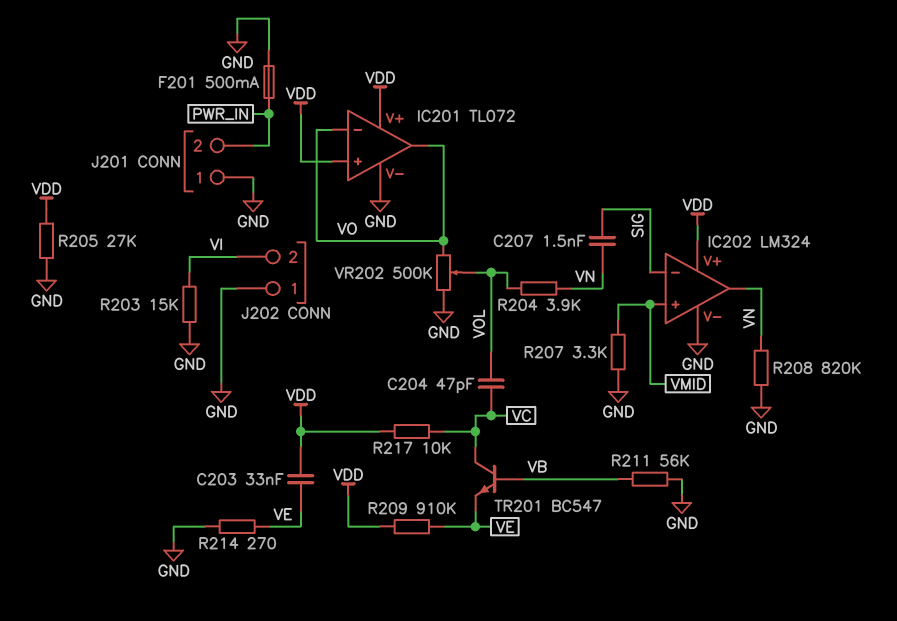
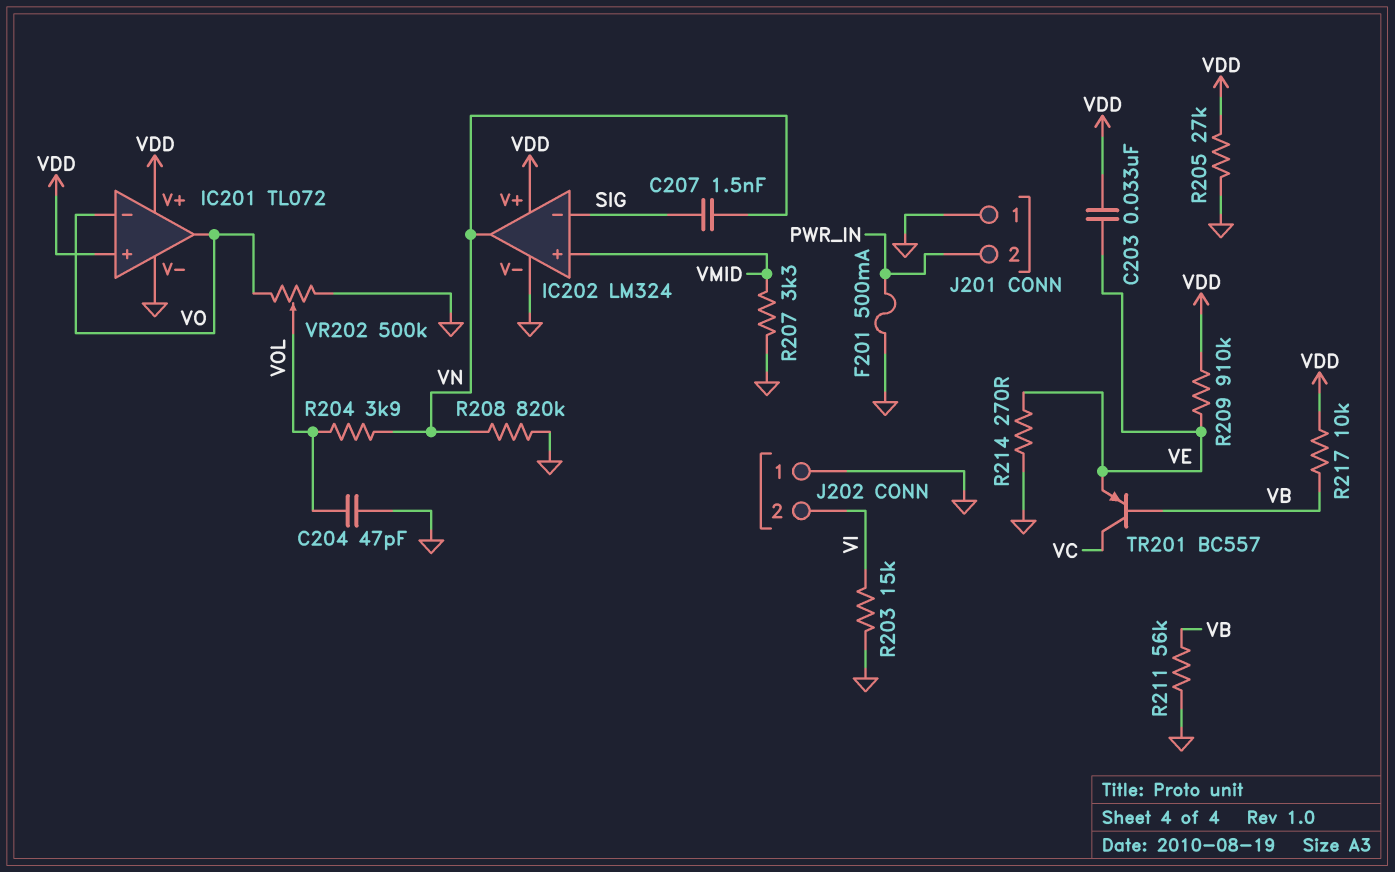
C204: 47pF (VC, VOL) -> 47pF (GND, VOL)
R217: 10k (VC, VDD) -> 10k (VB, VDD)
TR201: NPN BC547 (B VB, C VC, E VE) -> PNP BC557 (B VB, C VC, E VE)

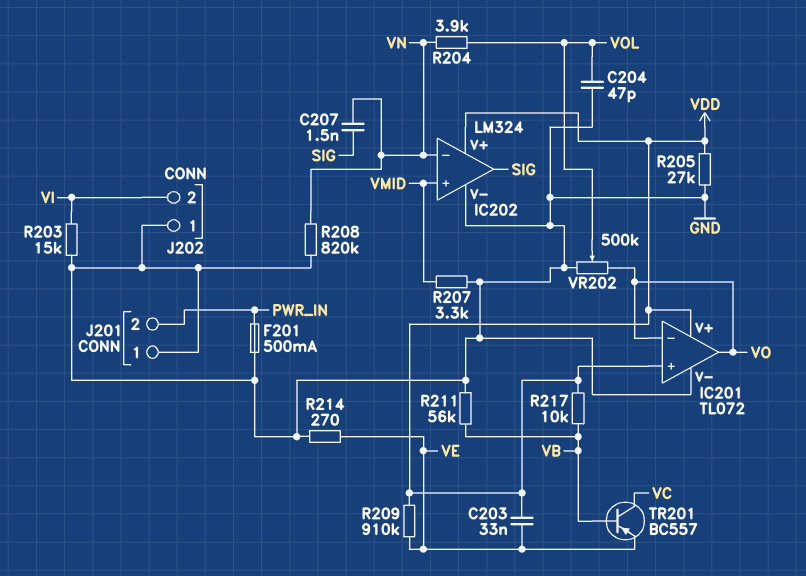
IC202 pin in-: SIG -> VN
IC202 pin out: VN -> SIG

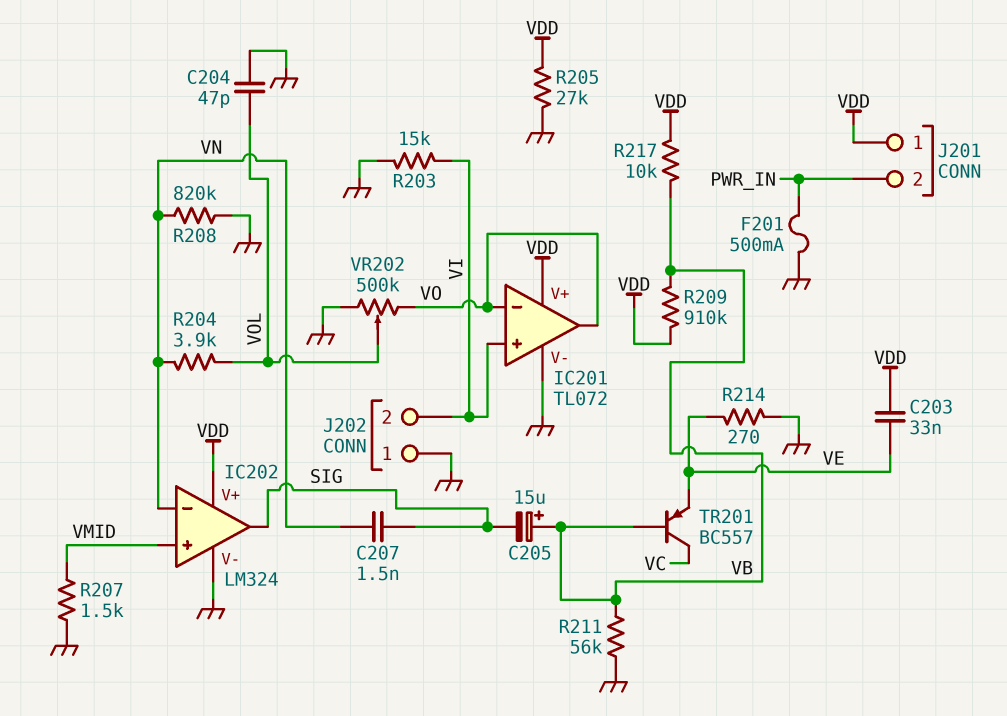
C205: none -> 15uF (plus VB, minus SIG)
IC201 pin in+: VDD -> VI
J201 pin 1: GND -> VDD
R207: 3.3k (GND, VMID) -> 1.5k (GND, VMID)
R209: 910k (VDD, VE) -> 910k (VB, VDD)

